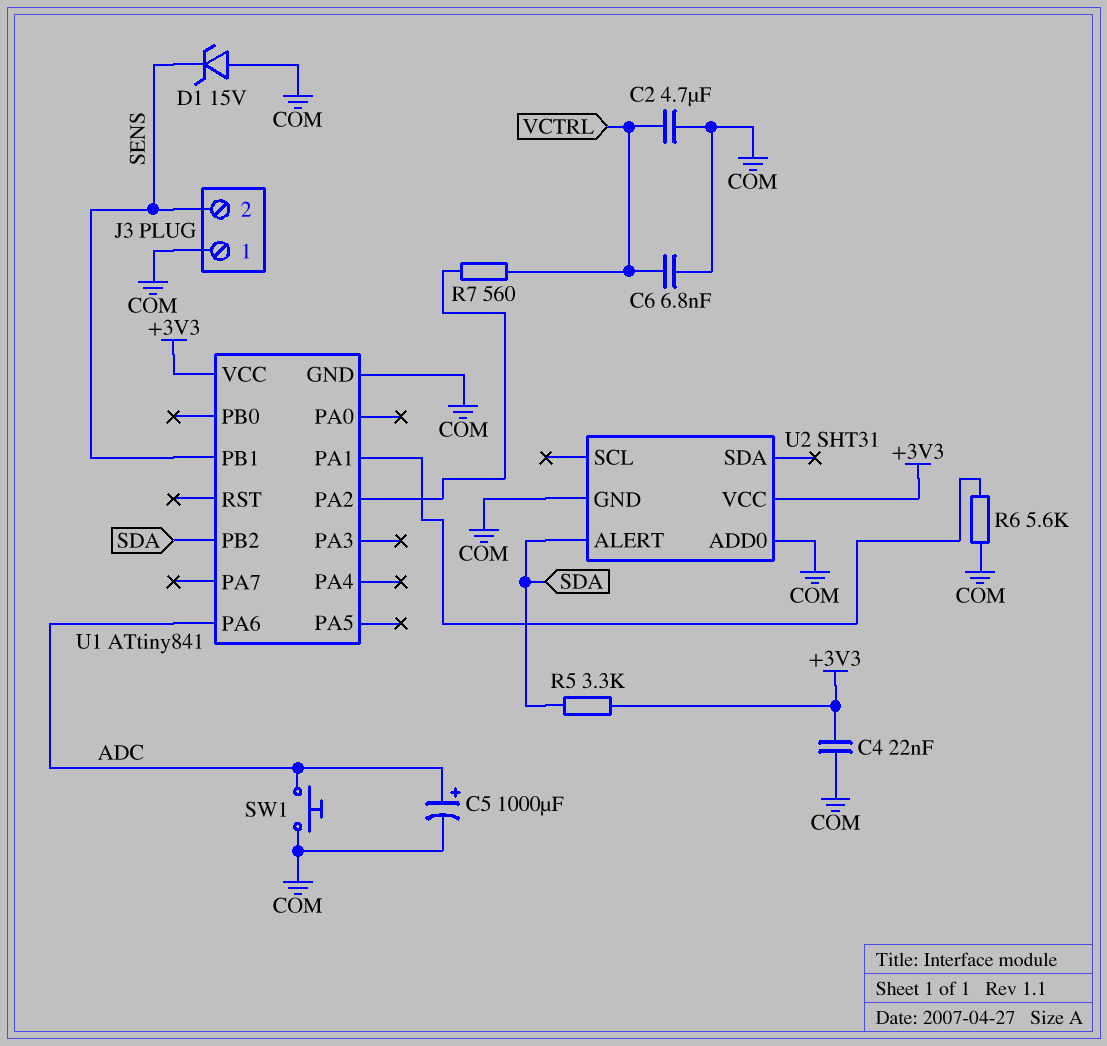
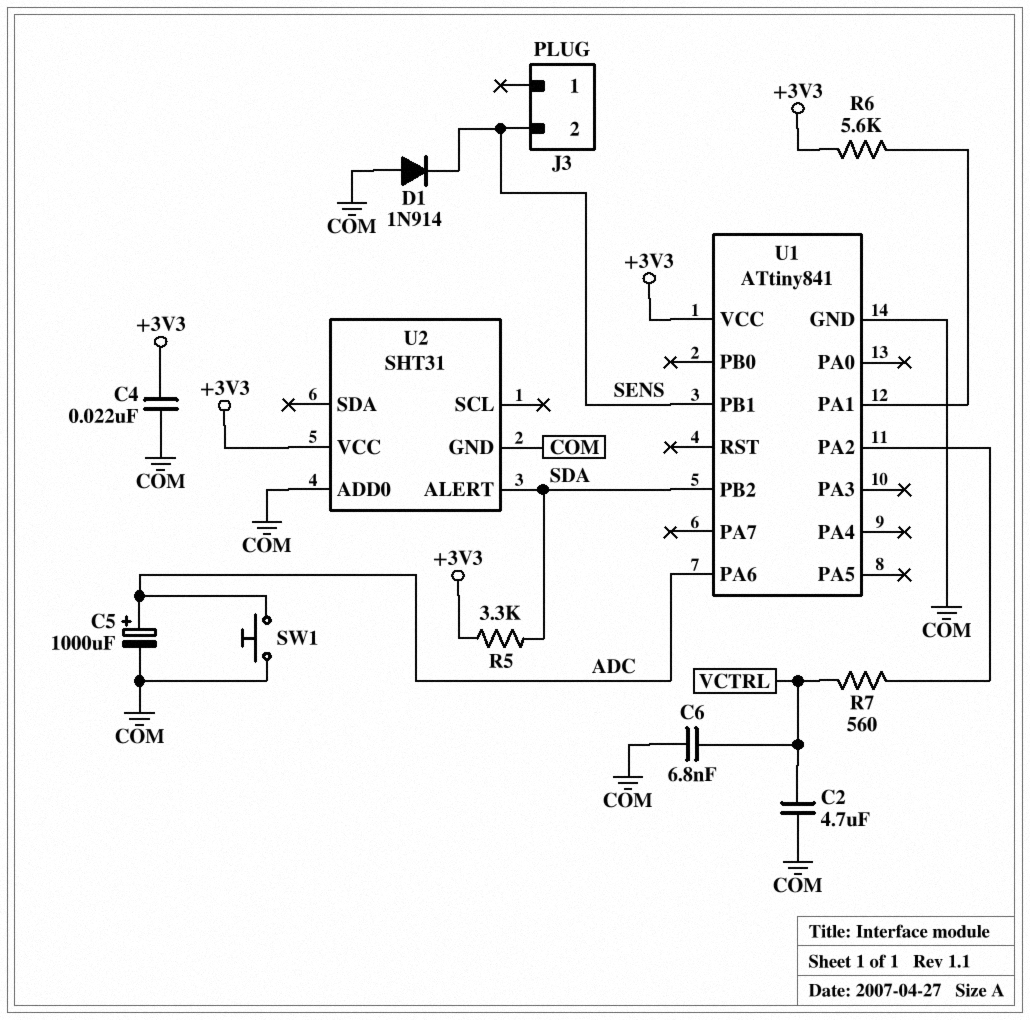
D1: zener 15V (A COM, K SENS) -> diode 1N914 (A COM, K SENS)
J3 pin 1: COM -> none
R6: 5.6k (COM, U1/PA1) -> 5.6k (+3V3, U1/PA1)

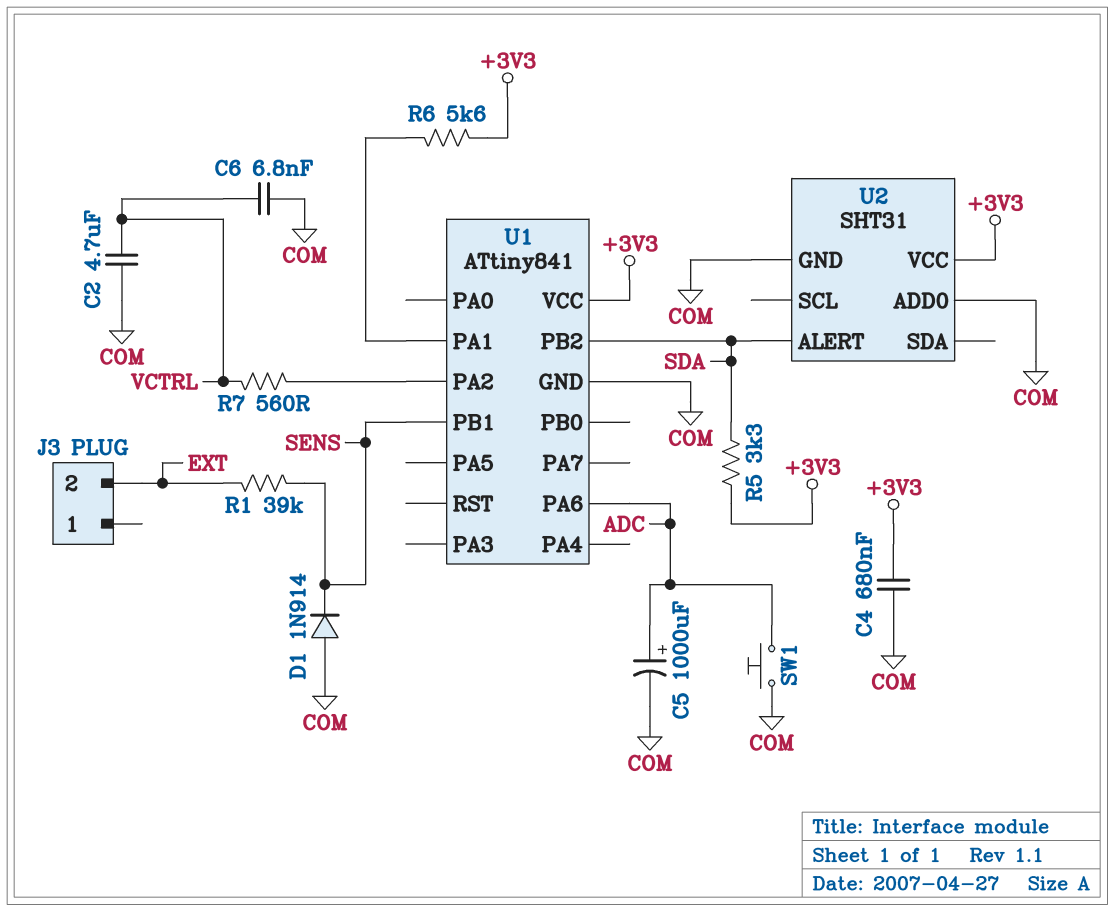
C4: 22nF (+3V3, COM) -> 680nF (+3V3, COM)
J3 pin 2: SENS -> EXT
R1: none -> 39k (EXT, SENS)

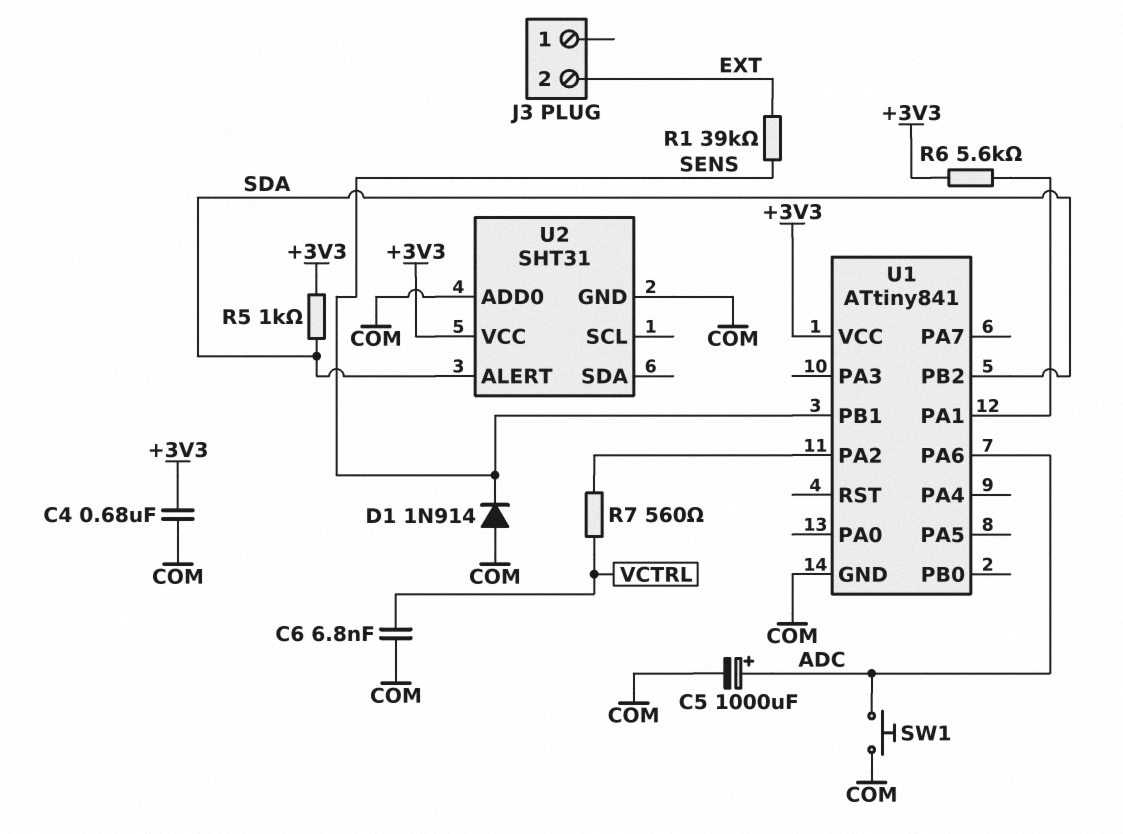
C2: 4.7uF (COM, VCTRL) -> none
R5: 3.3k (+3V3, SDA) -> 1k (+3V3, SDA)

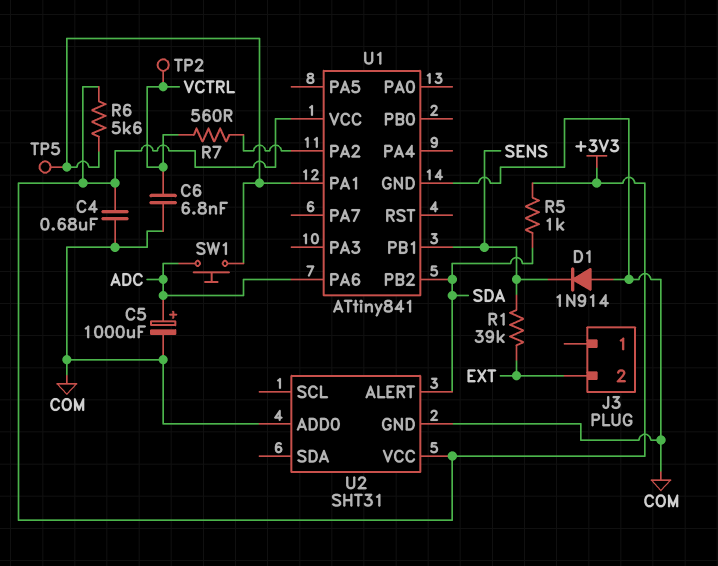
SW1: button (ADC, COM) -> button (ADC, U1/PA1)
TP2: none -> test point (VCTRL)
TP5: none -> test point (U1/PA1)

